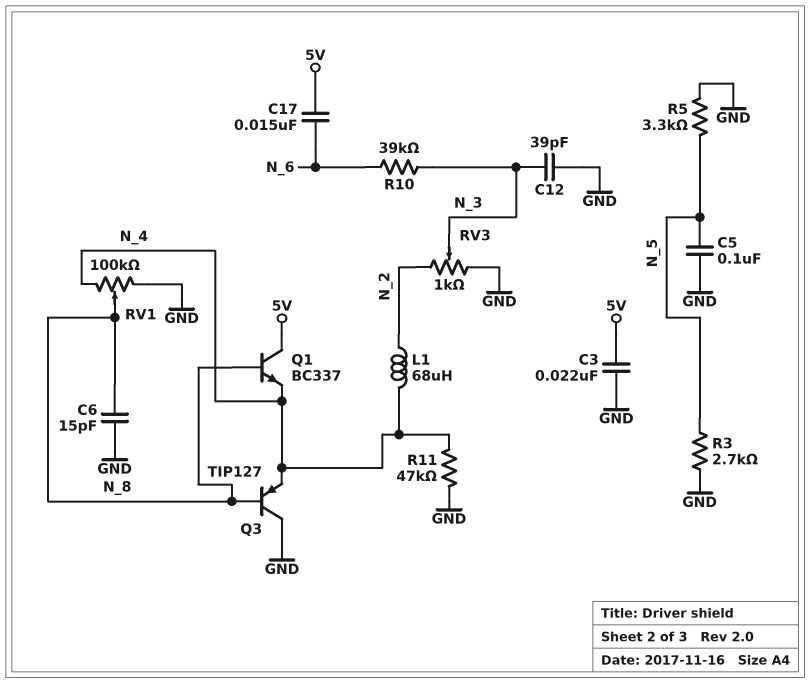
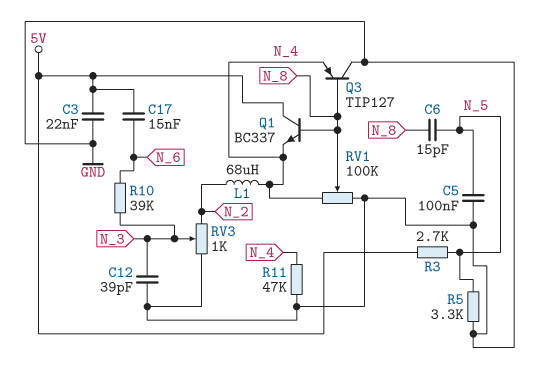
C6: 15pF (GND, N_8) -> 15pF (N_5, N_8)
R3: 2.7k (GND, N_5) -> 2.7k (5V, N_5)

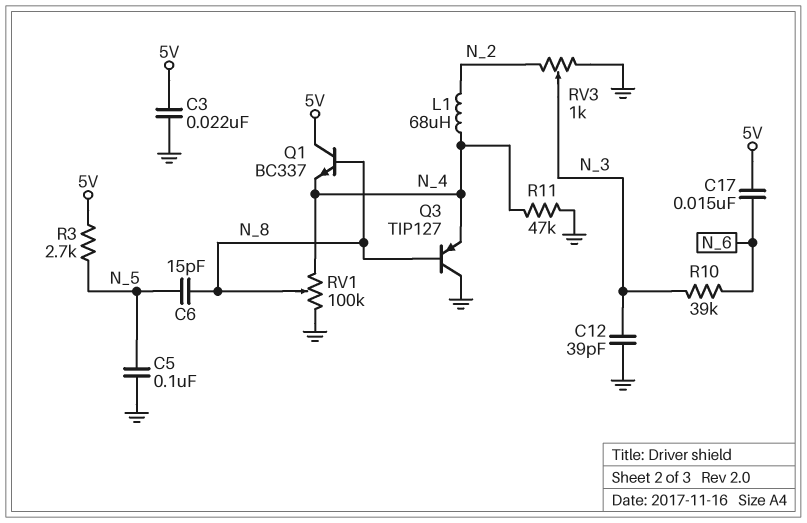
R5: 3.3k (GND, N_5) -> none

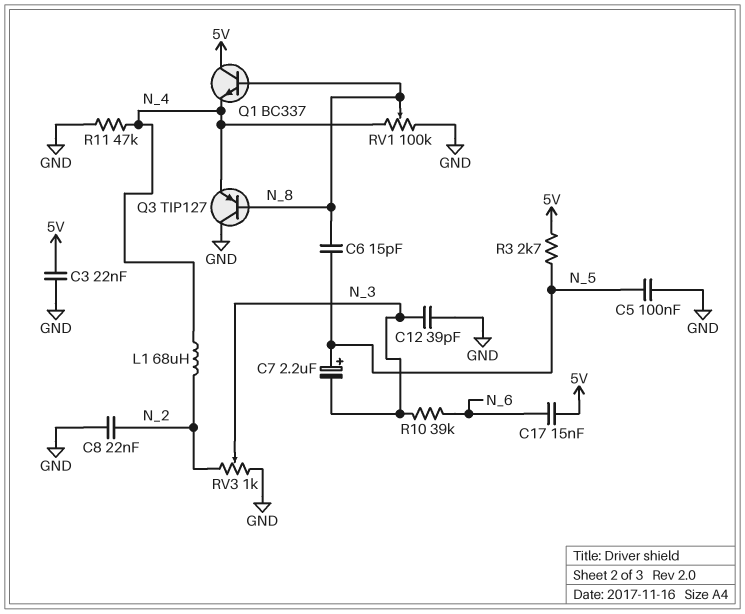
C7: none -> 2.2uF (plus N_5, minus N_3)
C8: none -> 22nF (GND, N_2)

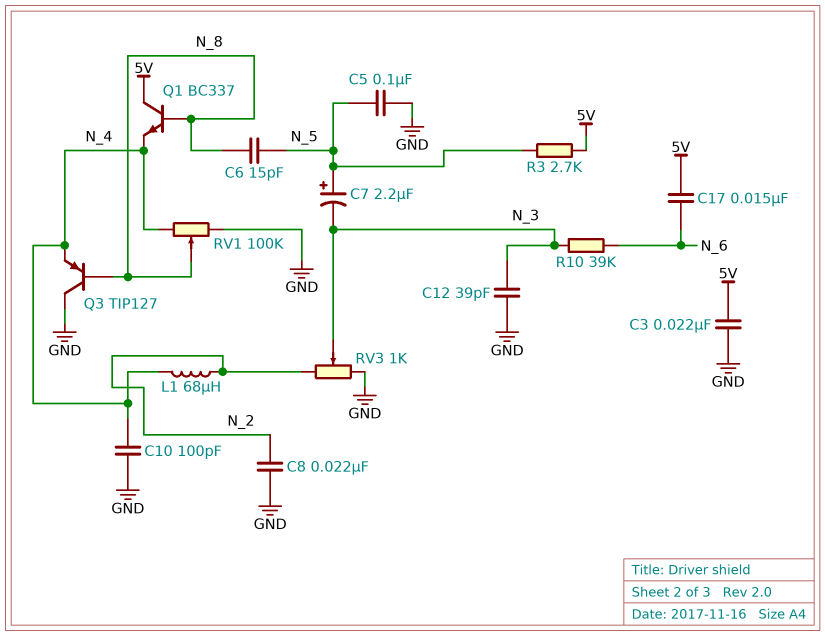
C10: none -> 100pF (GND, N_4)
R11: 47k (GND, N_4) -> none

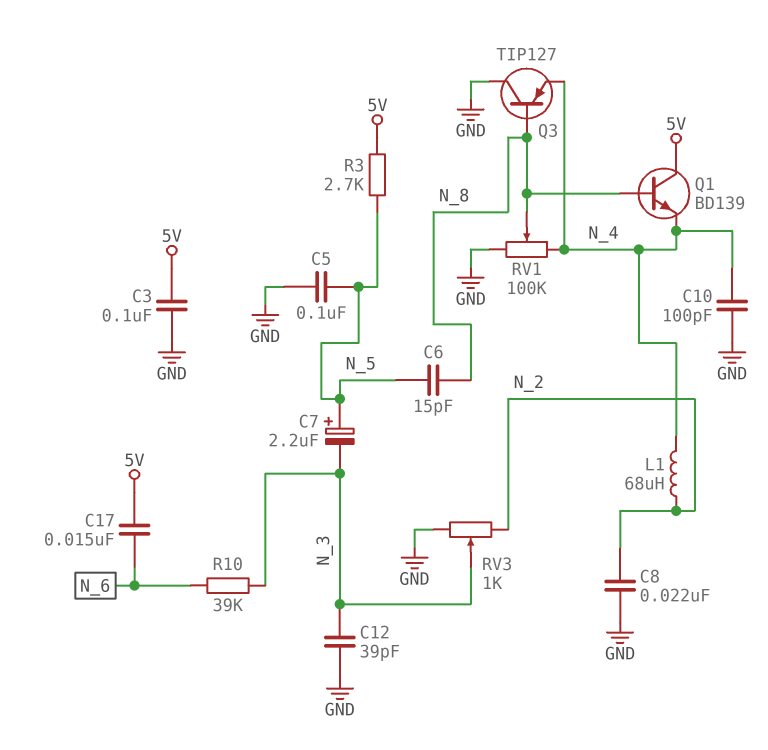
C3: 22nF (5V, GND) -> 100nF (5V, GND)
Q1: NPN BC337 (B N_8, C 5V, E N_4) -> NPN BD139 (B N_8, C 5V, E N_4)

